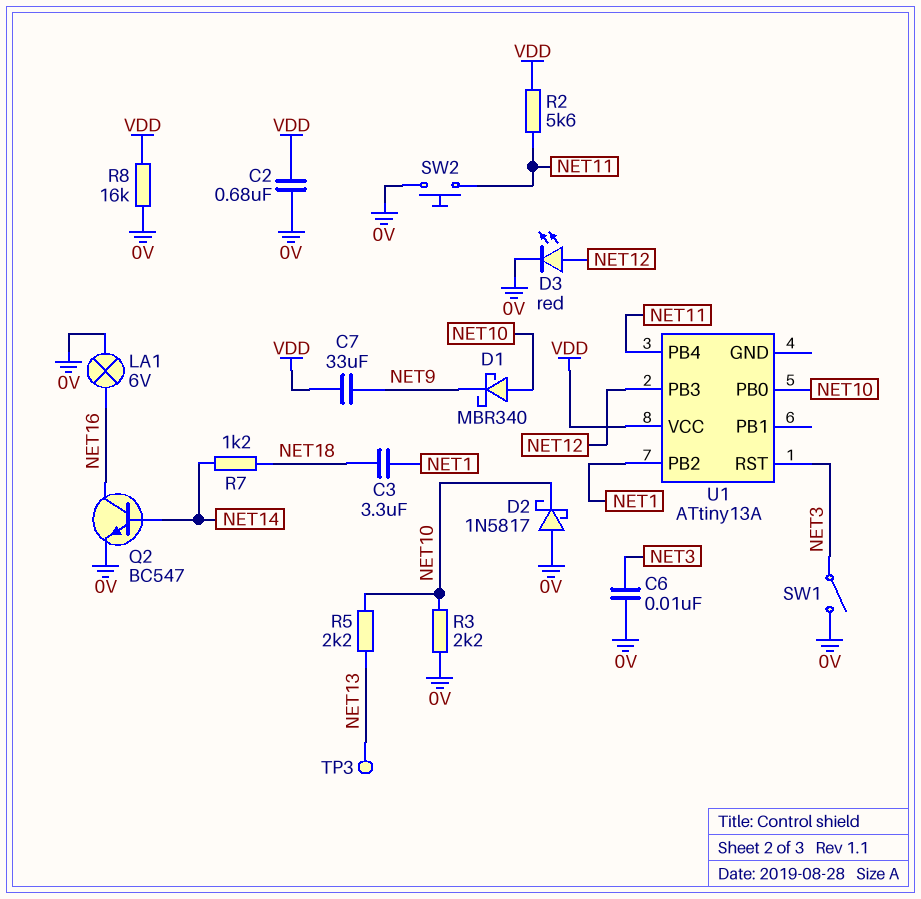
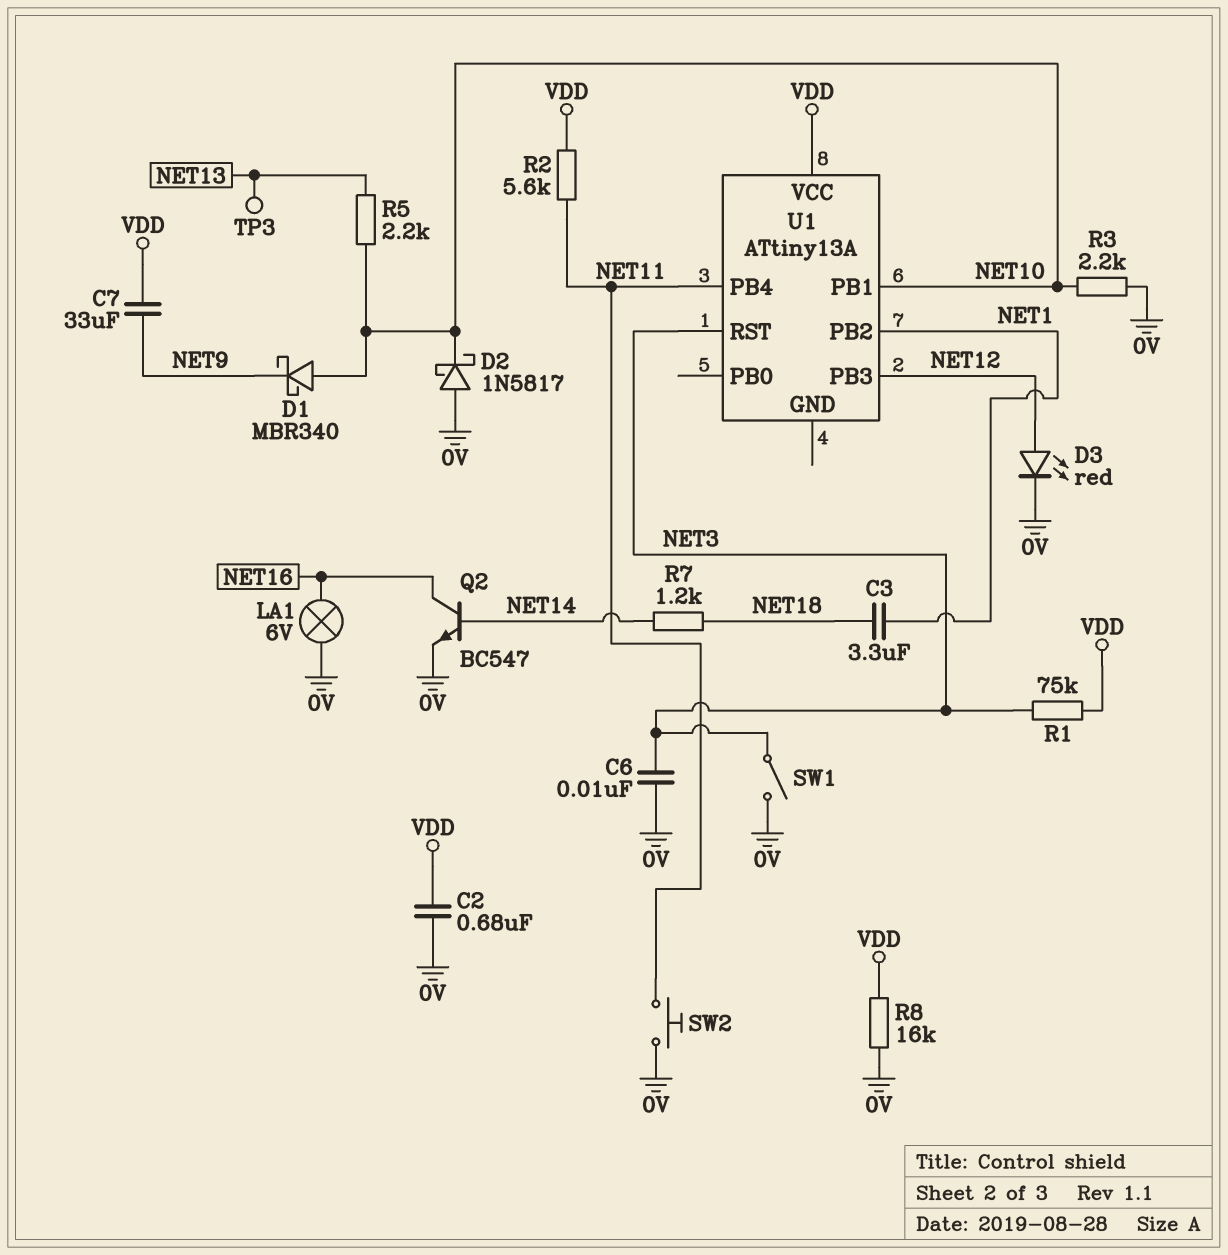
R1: none -> 75k (NET3, VDD)
U1 pin PB0: NET10 -> none
U1 pin PB1: none -> NET10

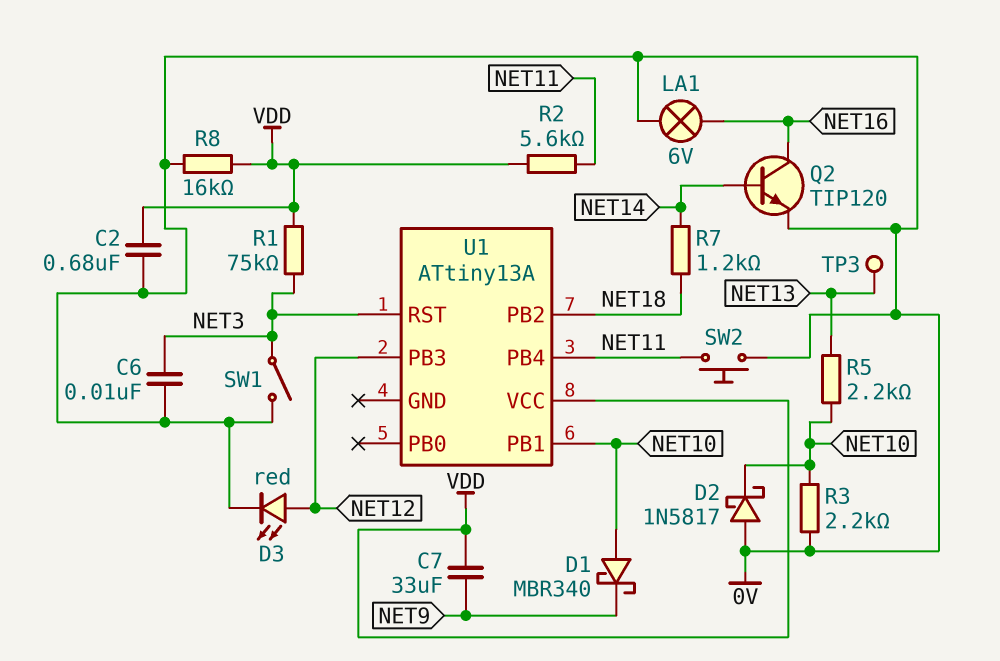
C3: 3.3uF (NET1, NET18) -> none
Q2: NPN BC547 (B NET14, C NET16, E 0V) -> NPN TIP120 (B NET14, C NET16, E 0V)
U1 pin PB2: NET1 -> NET18

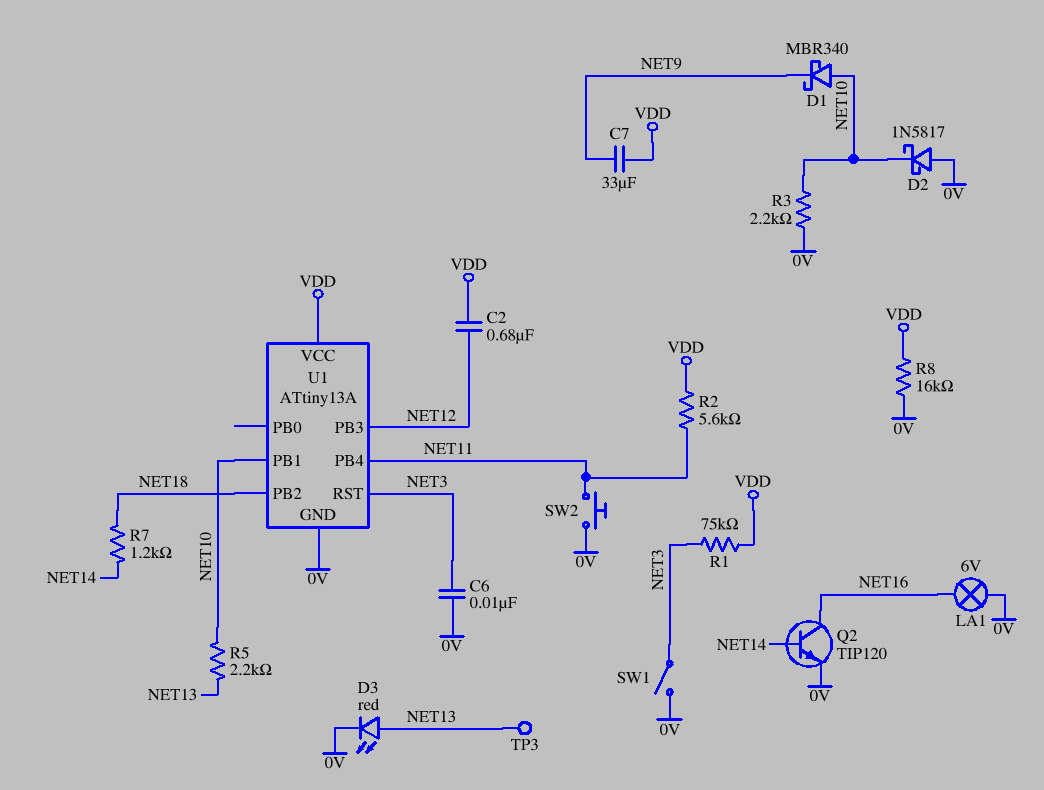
C2: 680nF (0V, VDD) -> 680nF (NET12, VDD)
D3: LED red (A NET12, K 0V) -> LED red (A NET13, K 0V)
U1 pin GND: none -> 0V

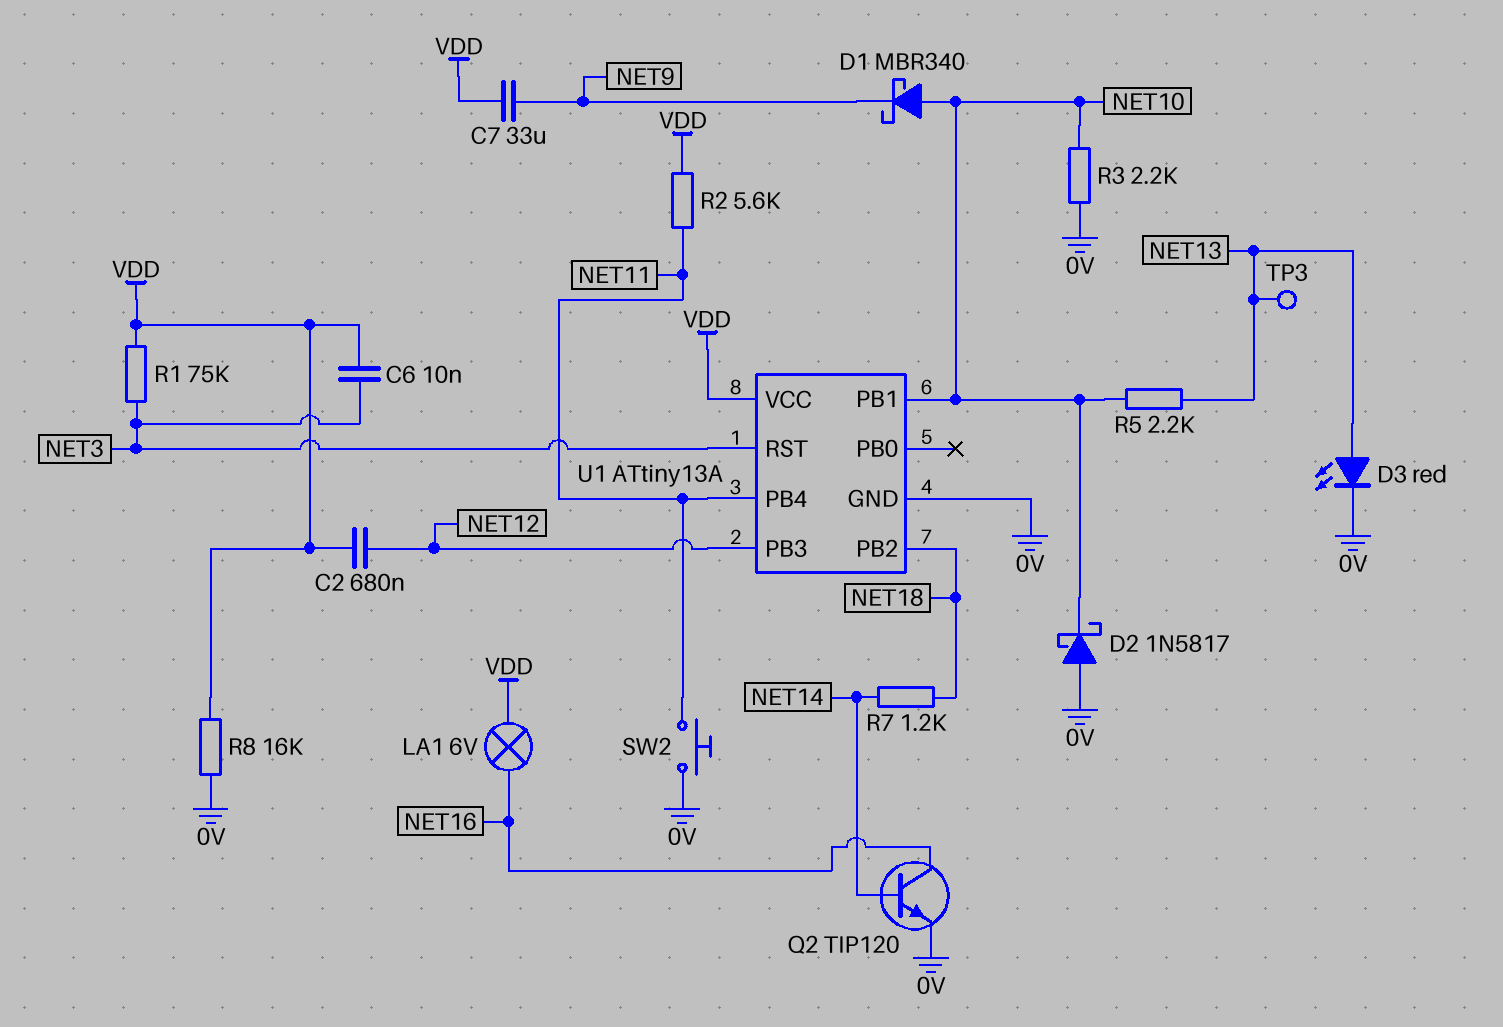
C6: 10nF (0V, NET3) -> 10nF (NET3, VDD)
LA1: lamp 6V (0V, NET16) -> lamp 6V (NET16, VDD)
SW1: switch (0V, NET3) -> none

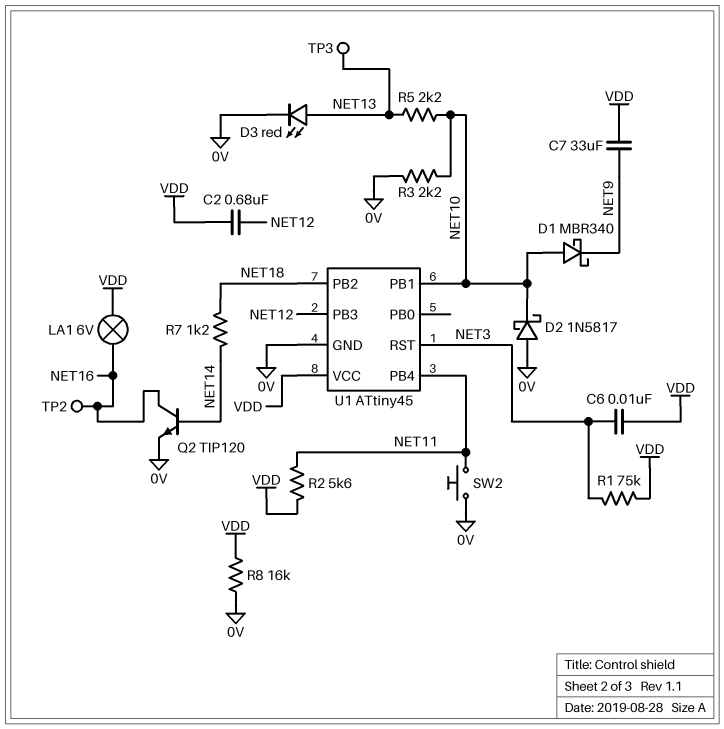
TP2: none -> test point (NET16)
U1: ATtiny13A -> ATtiny45

